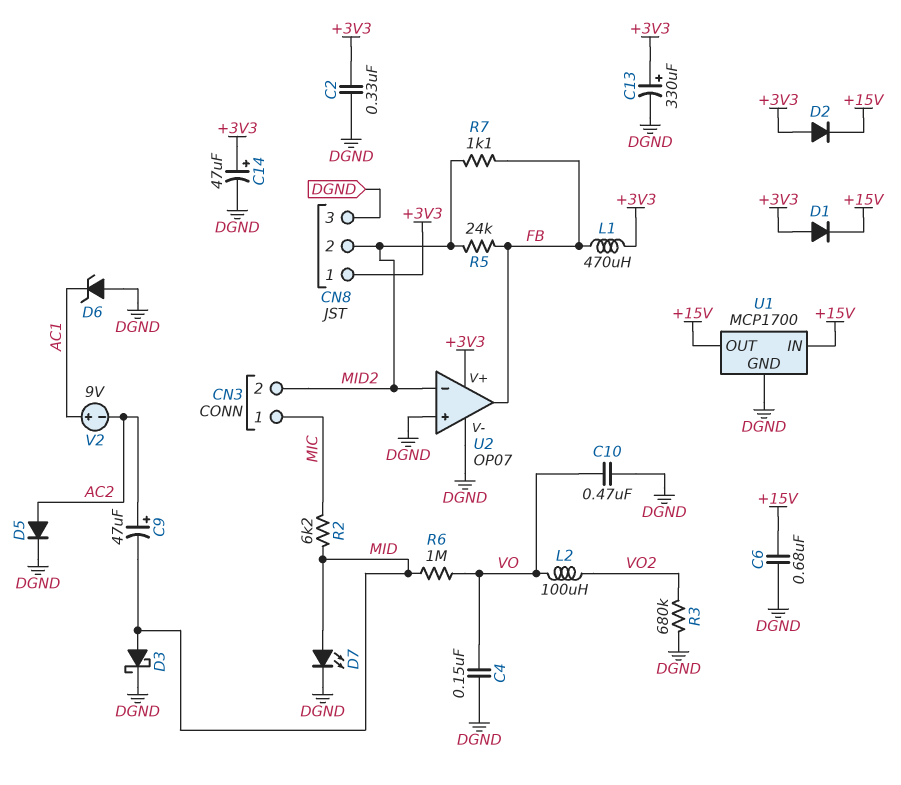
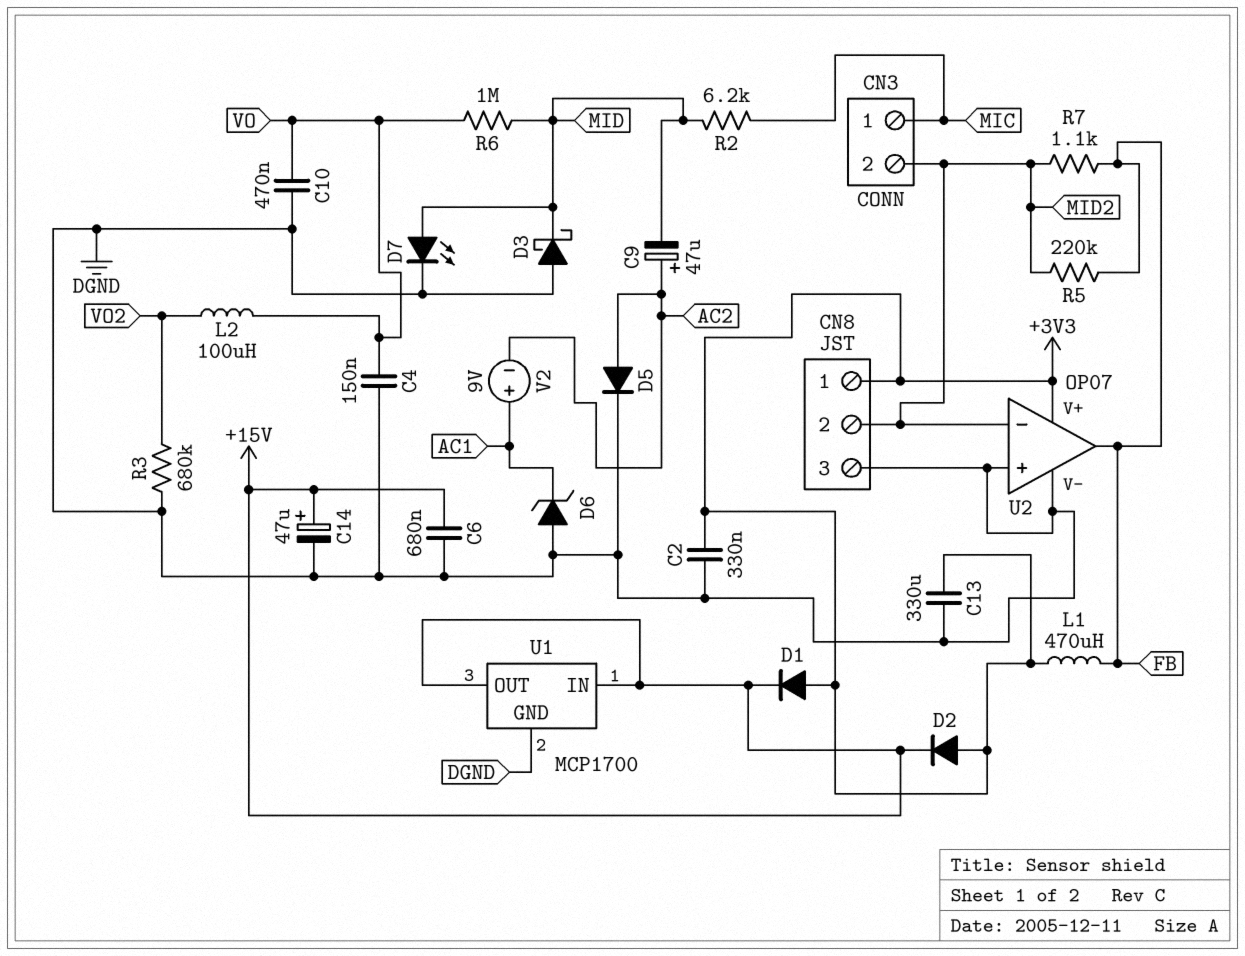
C13: 330uF (plus +3V3, minus DGND) -> 330uF (+3V3, DGND)
C14: 47uF (plus +3V3, minus DGND) -> 47uF (plus +15V, minus DGND)
D3: schottky (A MID, K DGND) -> schottky (A DGND, K MID)
R5: 24k (FB, MID2) -> 220k (FB, MID2)

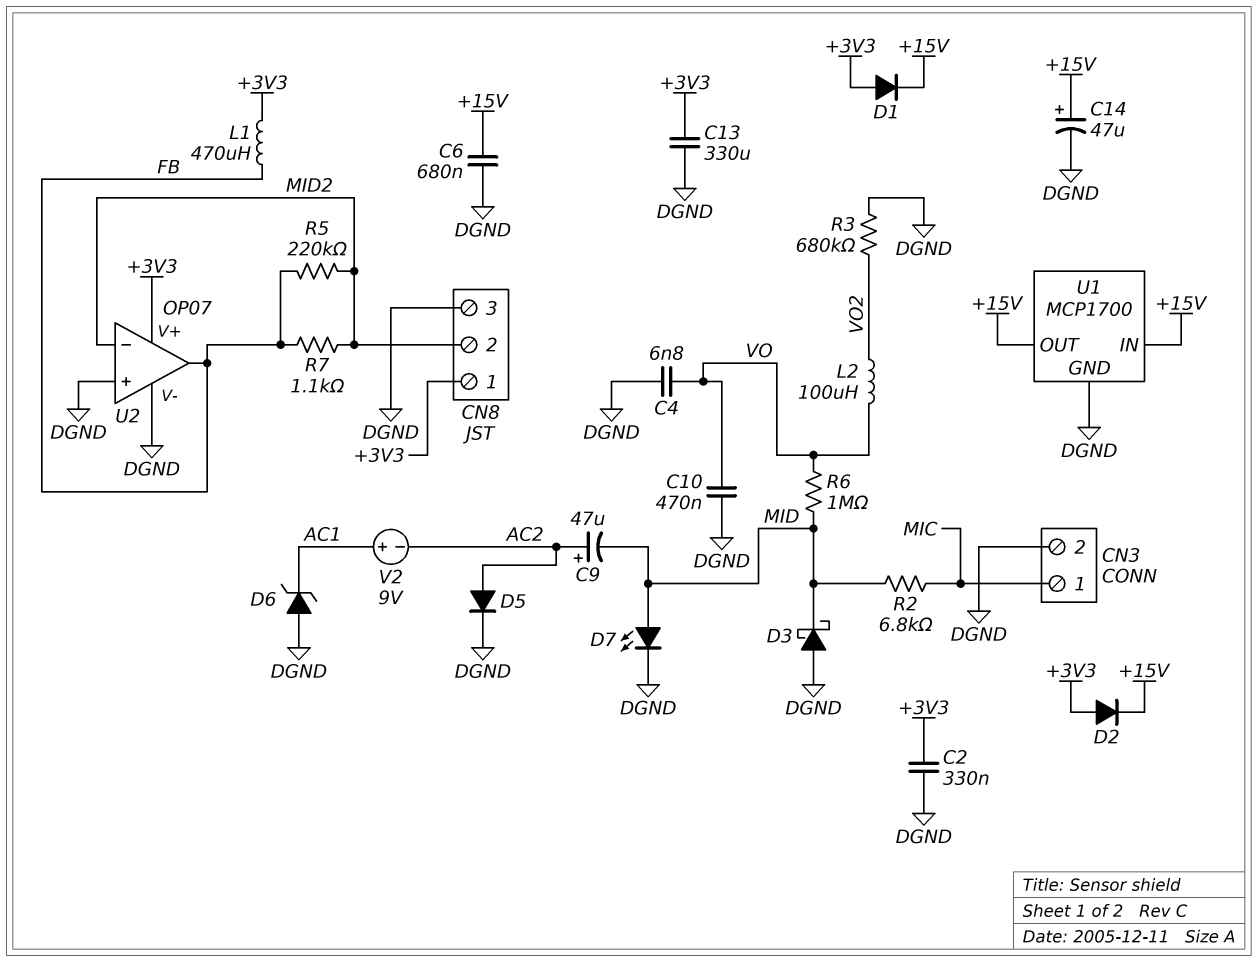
C4: 150nF (DGND, VO) -> 6.8nF (DGND, VO)
CN3 pin 2: MID2 -> DGND
R2: 6.2k (MIC, MID) -> 6.8k (MIC, MID)

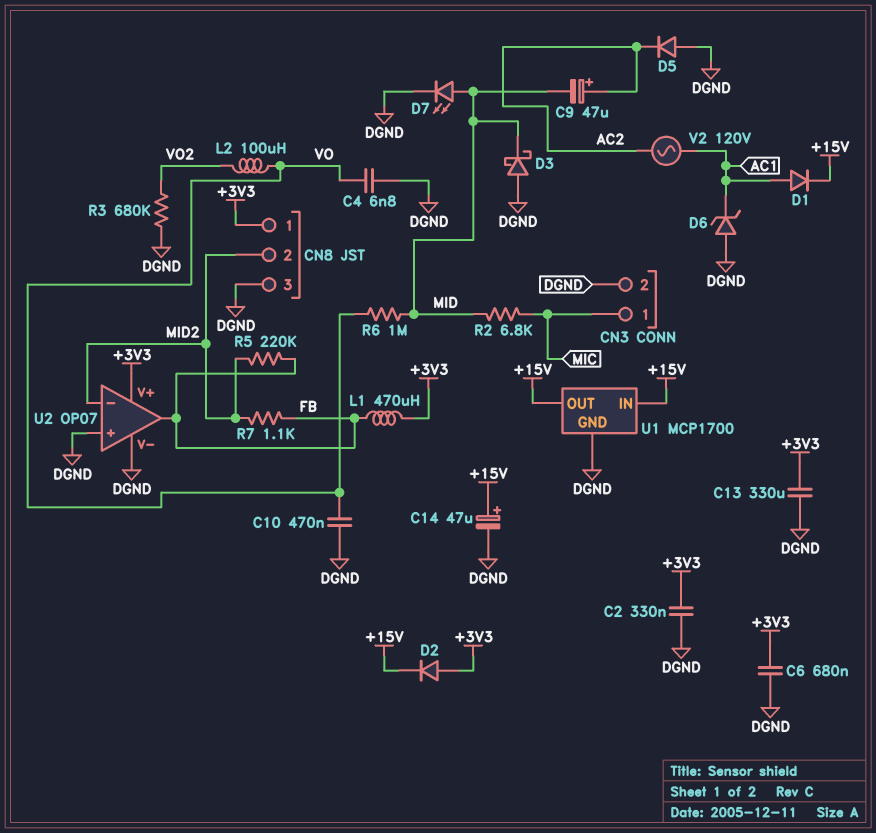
C6: 680nF (+15V, DGND) -> 680nF (+3V3, DGND)
D1: diode (A +3V3, K +15V) -> diode (A AC1, K +15V)
D5: diode (A AC2, K DGND) -> diode (A DGND, K AC2)
V2: 9V (plus AC1, minus AC2) -> AC 120V (AC1, AC2)

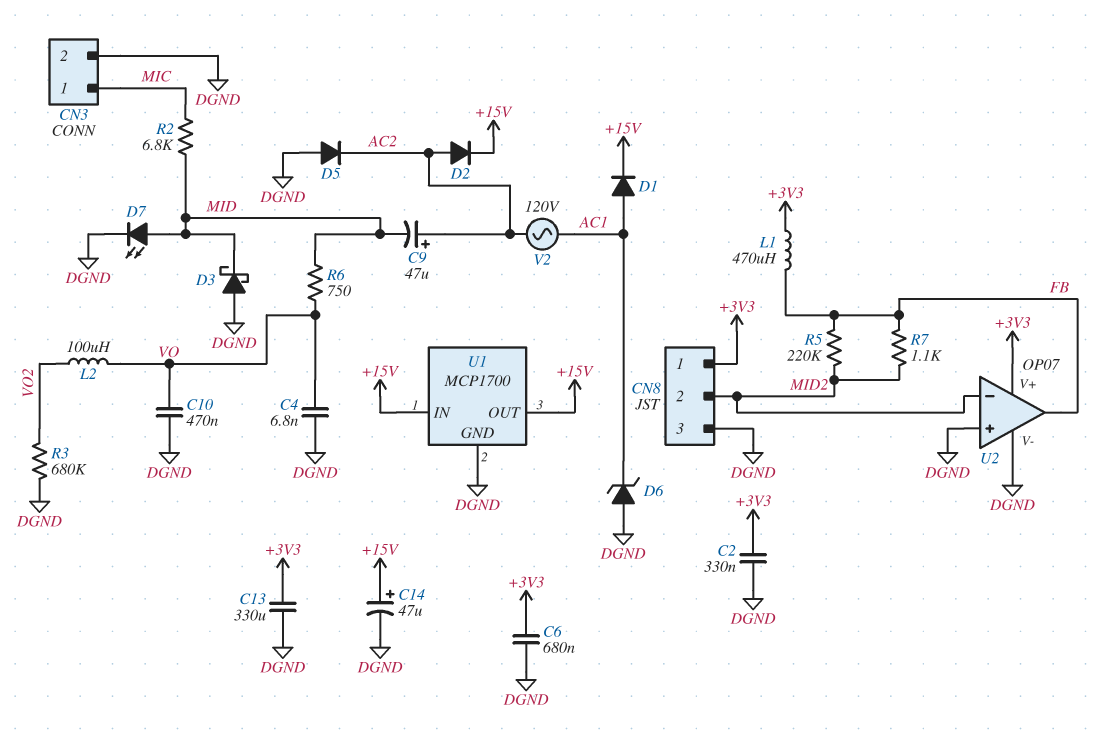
D2: diode (A +3V3, K +15V) -> diode (A AC2, K +15V)
R6: 1M (MID, VO) -> 750 (MID, VO)

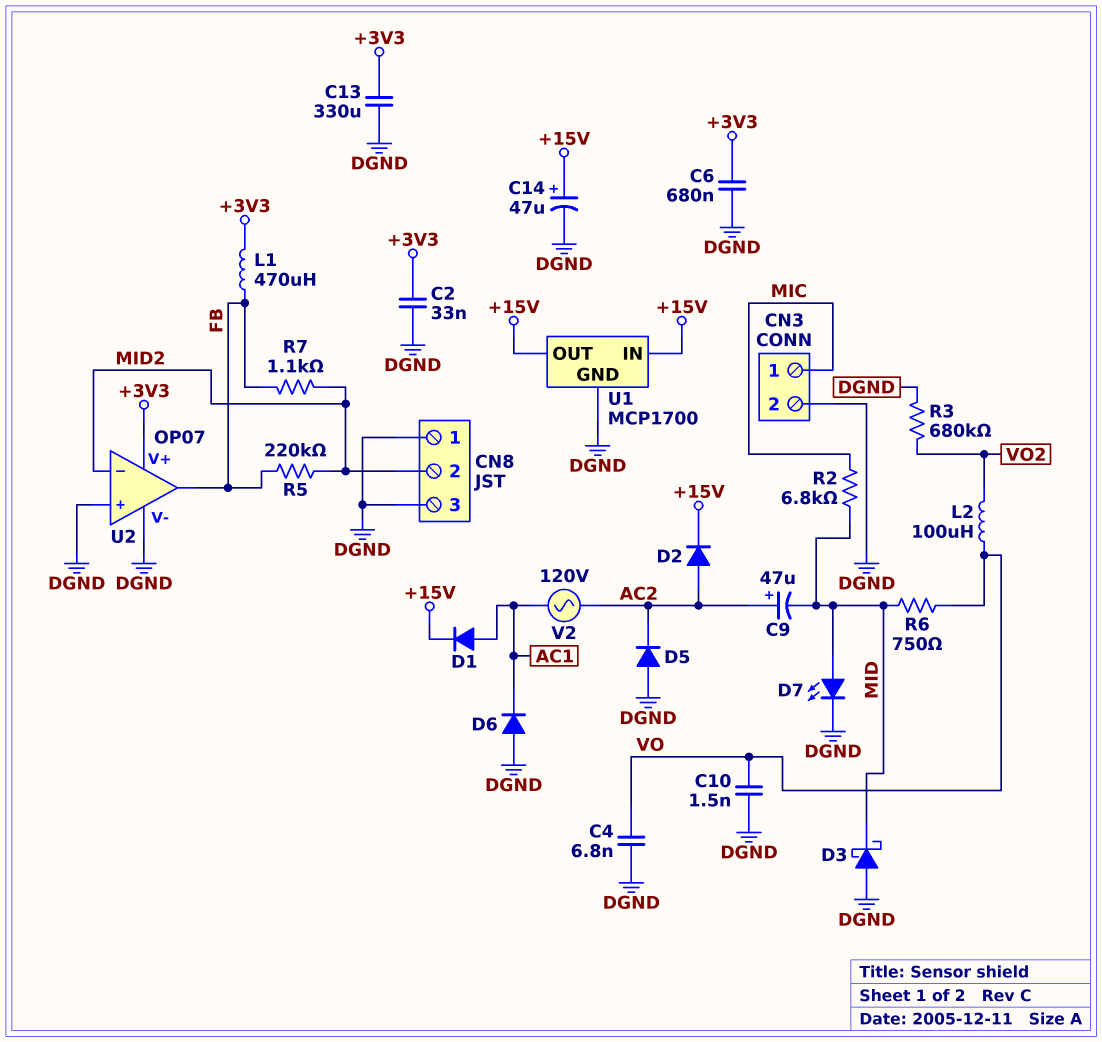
C2: 330nF (+3V3, DGND) -> 33nF (+3V3, DGND)
C10: 470nF (DGND, VO) -> 1.5nF (DGND, VO)
CN8 pin 1: +3V3 -> DGND
D6: zener (A DGND, K AC1) -> diode (A DGND, K AC1)

